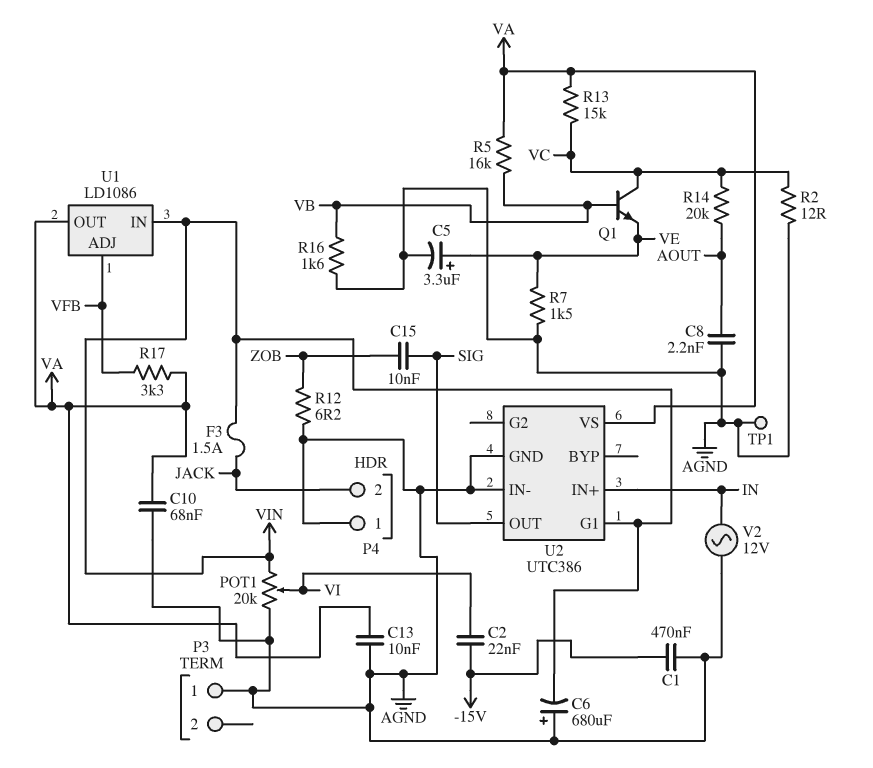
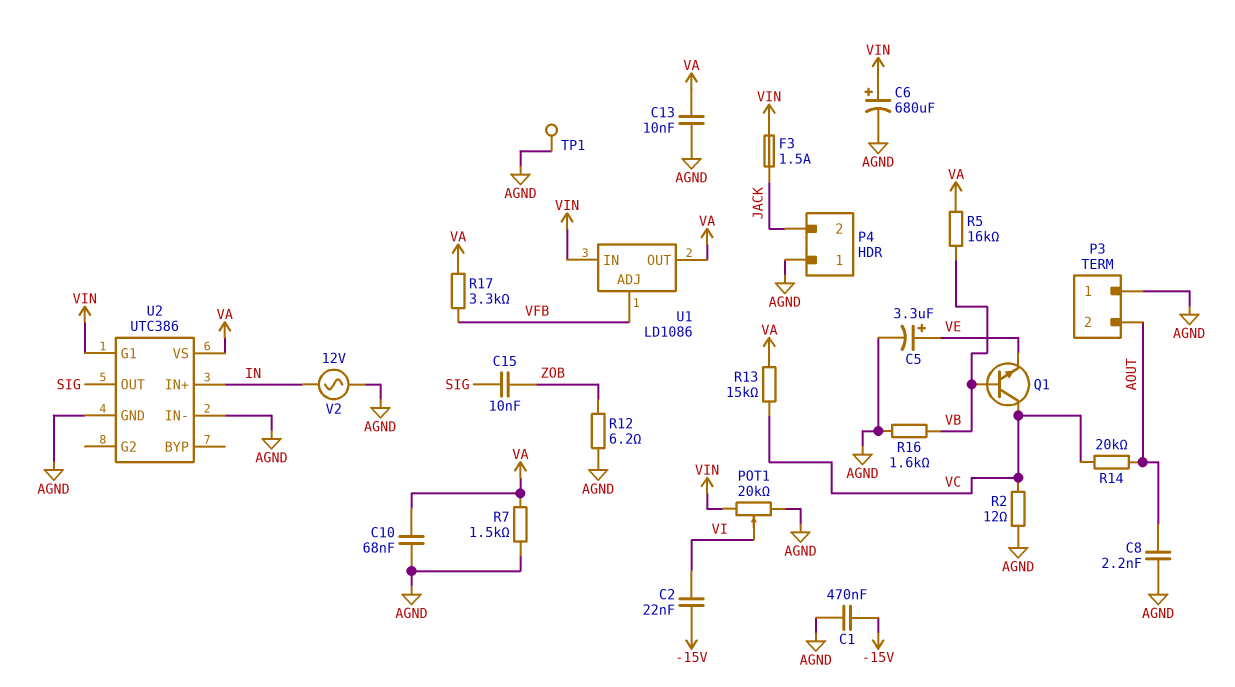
C6: 680uF (plus AGND, minus VIN) -> 680uF (plus VIN, minus AGND)
P3 pin 2: none -> AOUT
R7: 1.5k (AGND, VE) -> 1.5k (AGND, VA)

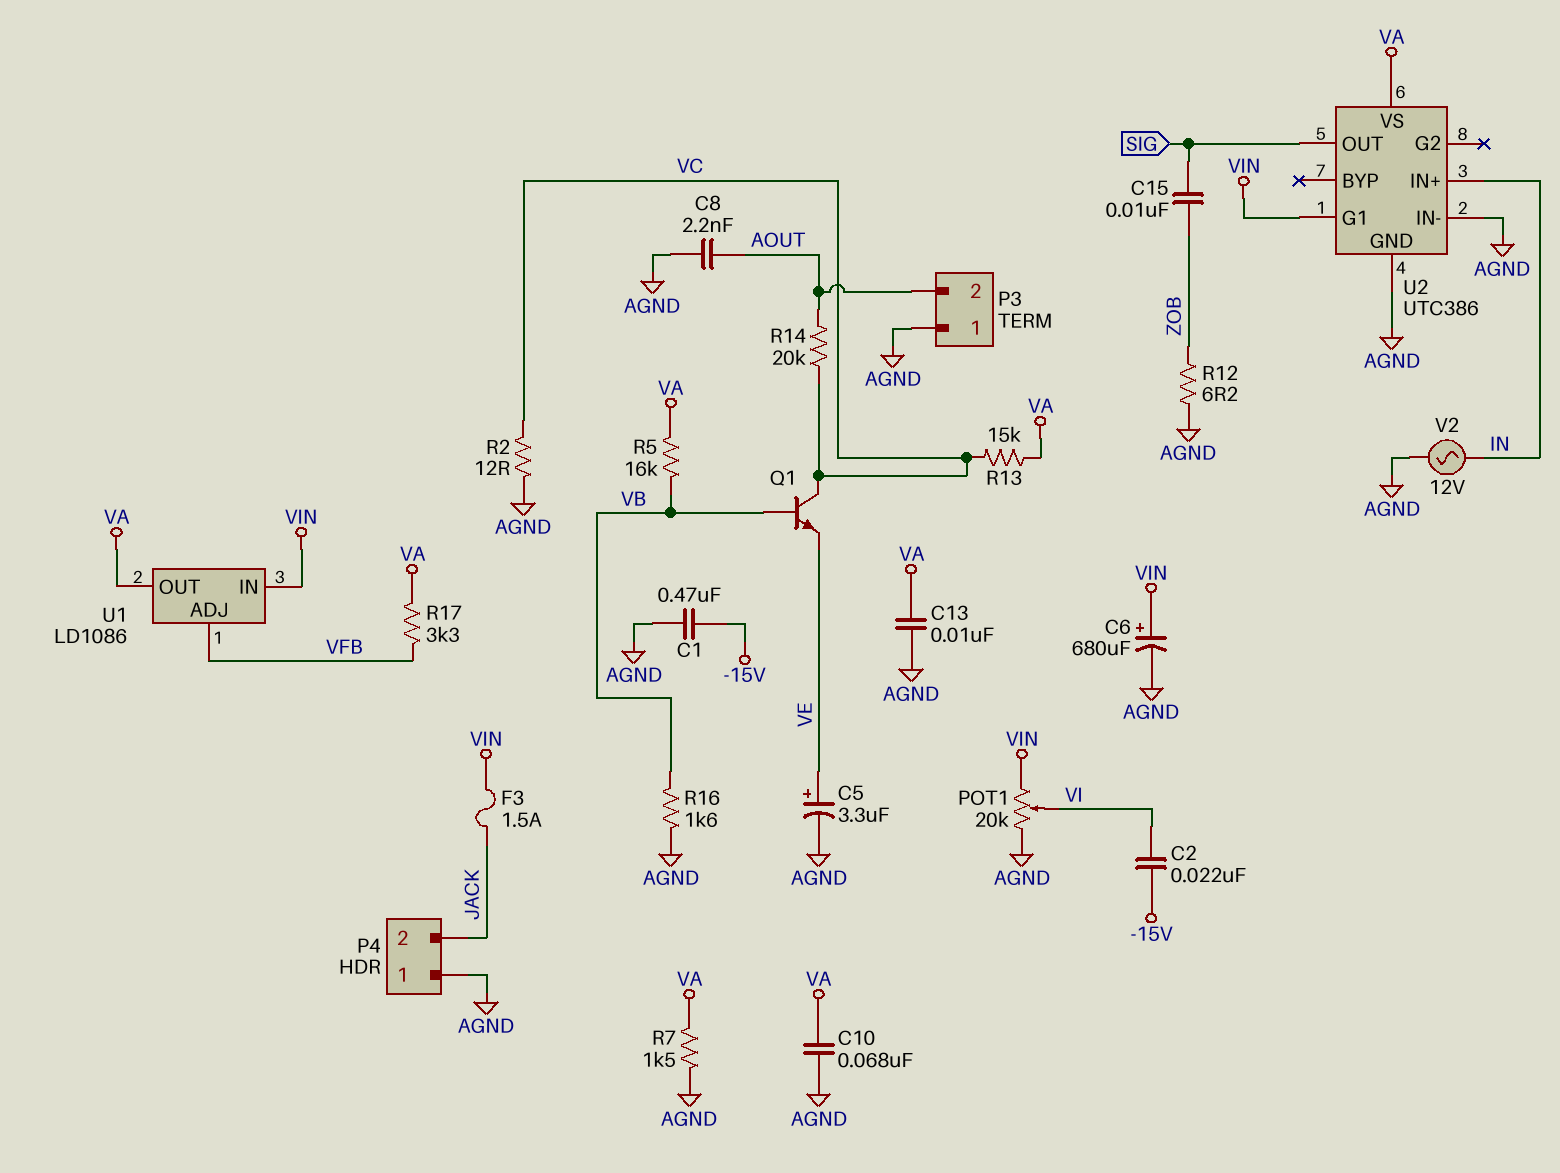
TP1: test point (AGND) -> none

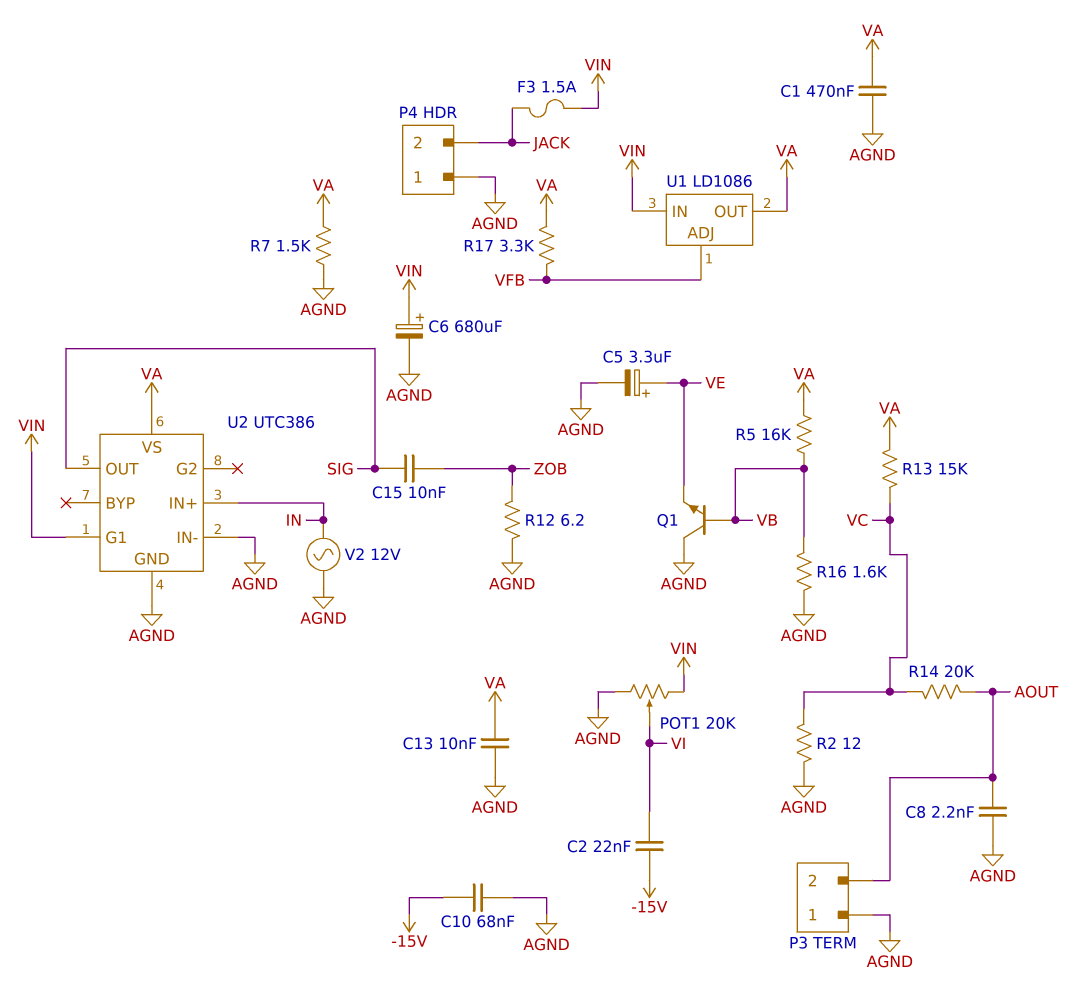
C1: 470nF (-15V, AGND) -> 470nF (AGND, VA)
C10: 68nF (AGND, VA) -> 68nF (-15V, AGND)
Q1: NPN (B VB, C VC, E VE) -> NPN (B VB, C AGND, E VE)

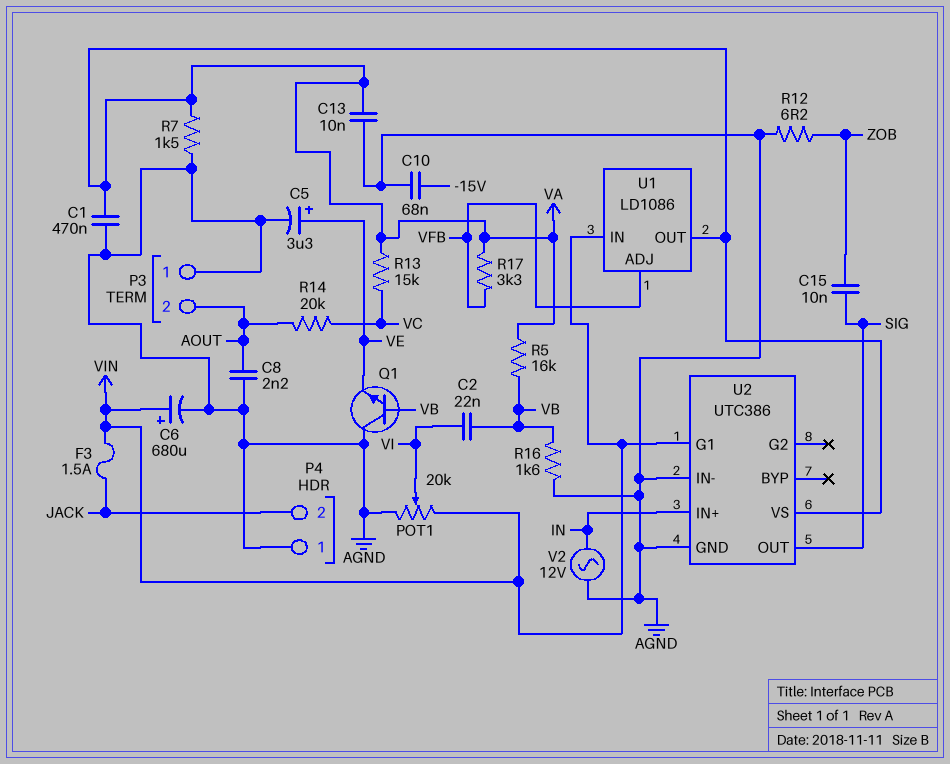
C2: 22nF (-15V, VI) -> 22nF (VB, VI)
R2: 12 (AGND, VC) -> none

